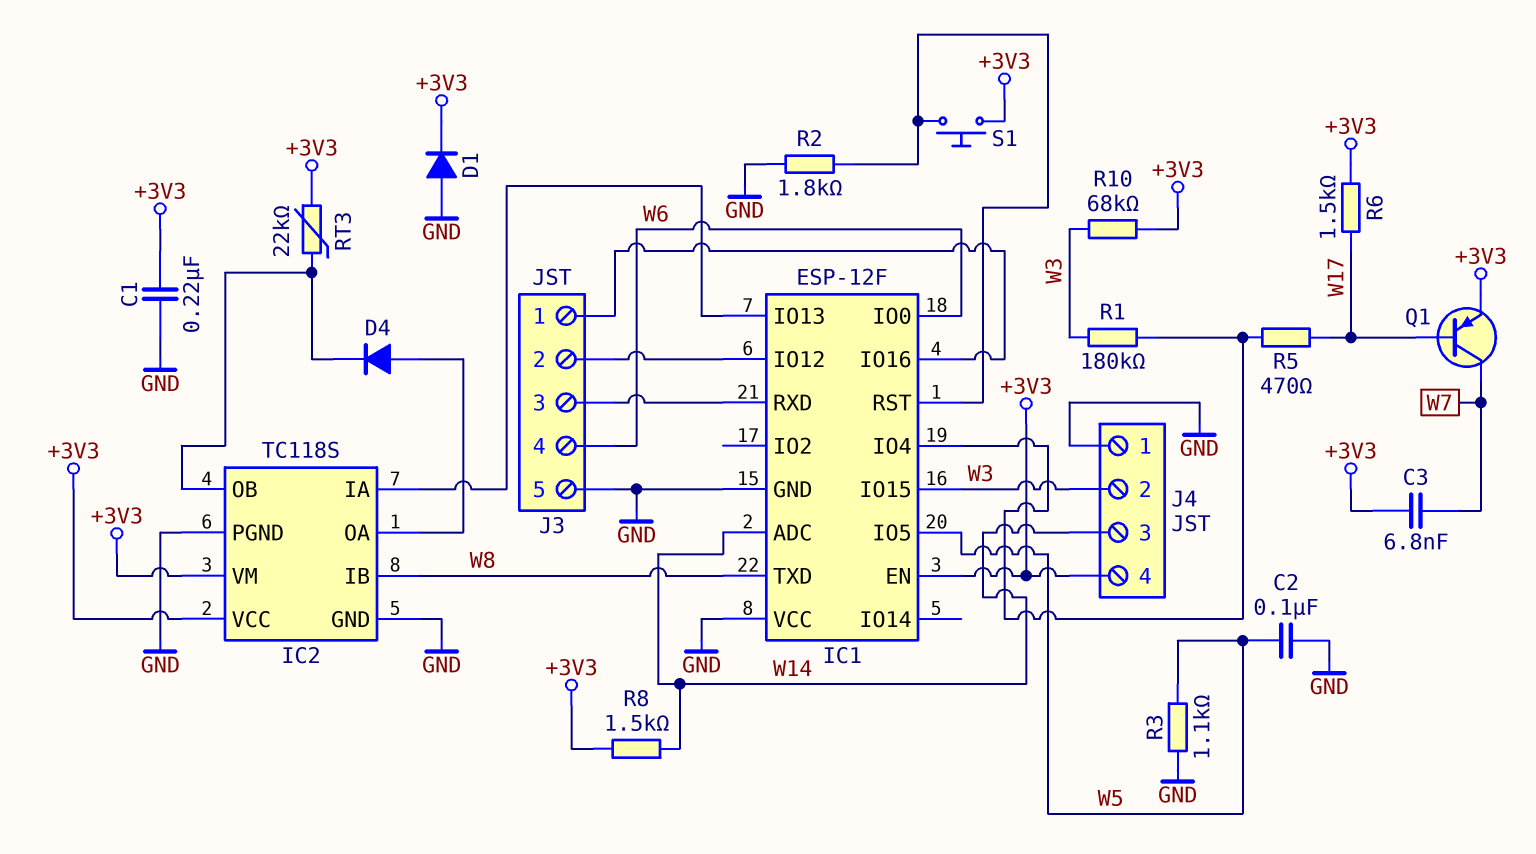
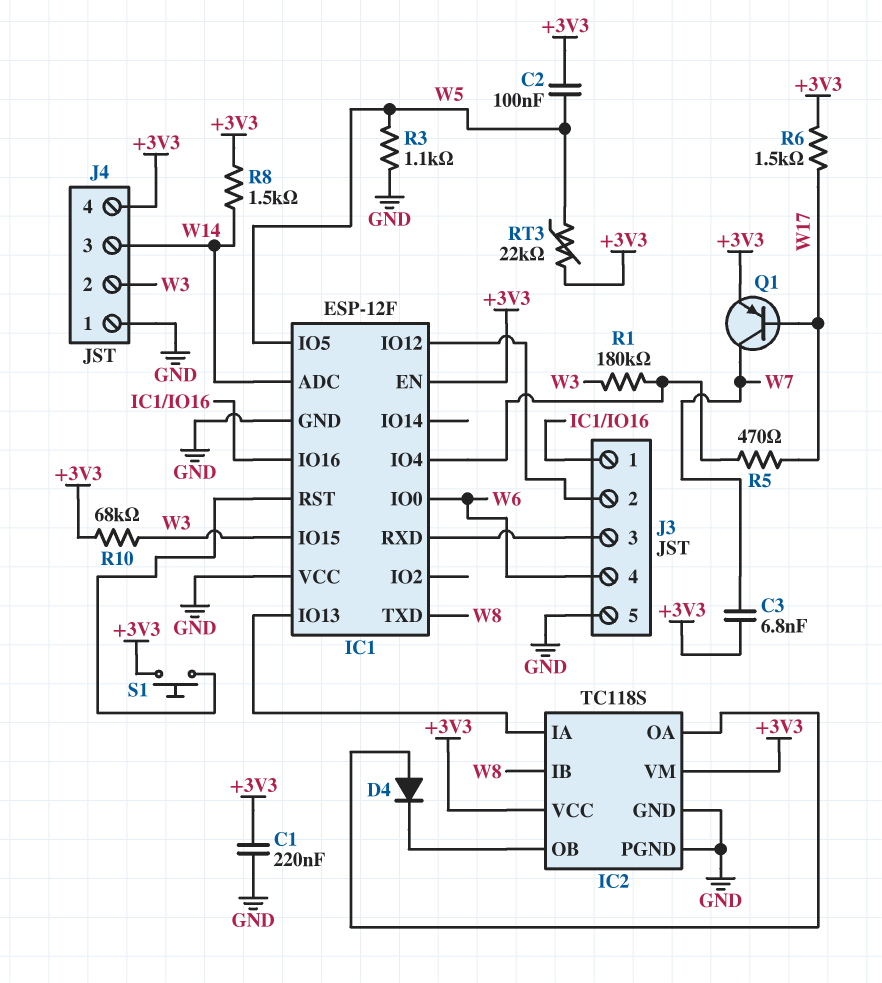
C2: 100nF (GND, W5) -> 100nF (+3V3, W5)
D1: diode (A GND, K +3V3) -> none
R2: 1.8k (GND, IC1/RST) -> none
RT3: 22k (+3V3, IC2/OB) -> 22k (+3V3, W5)

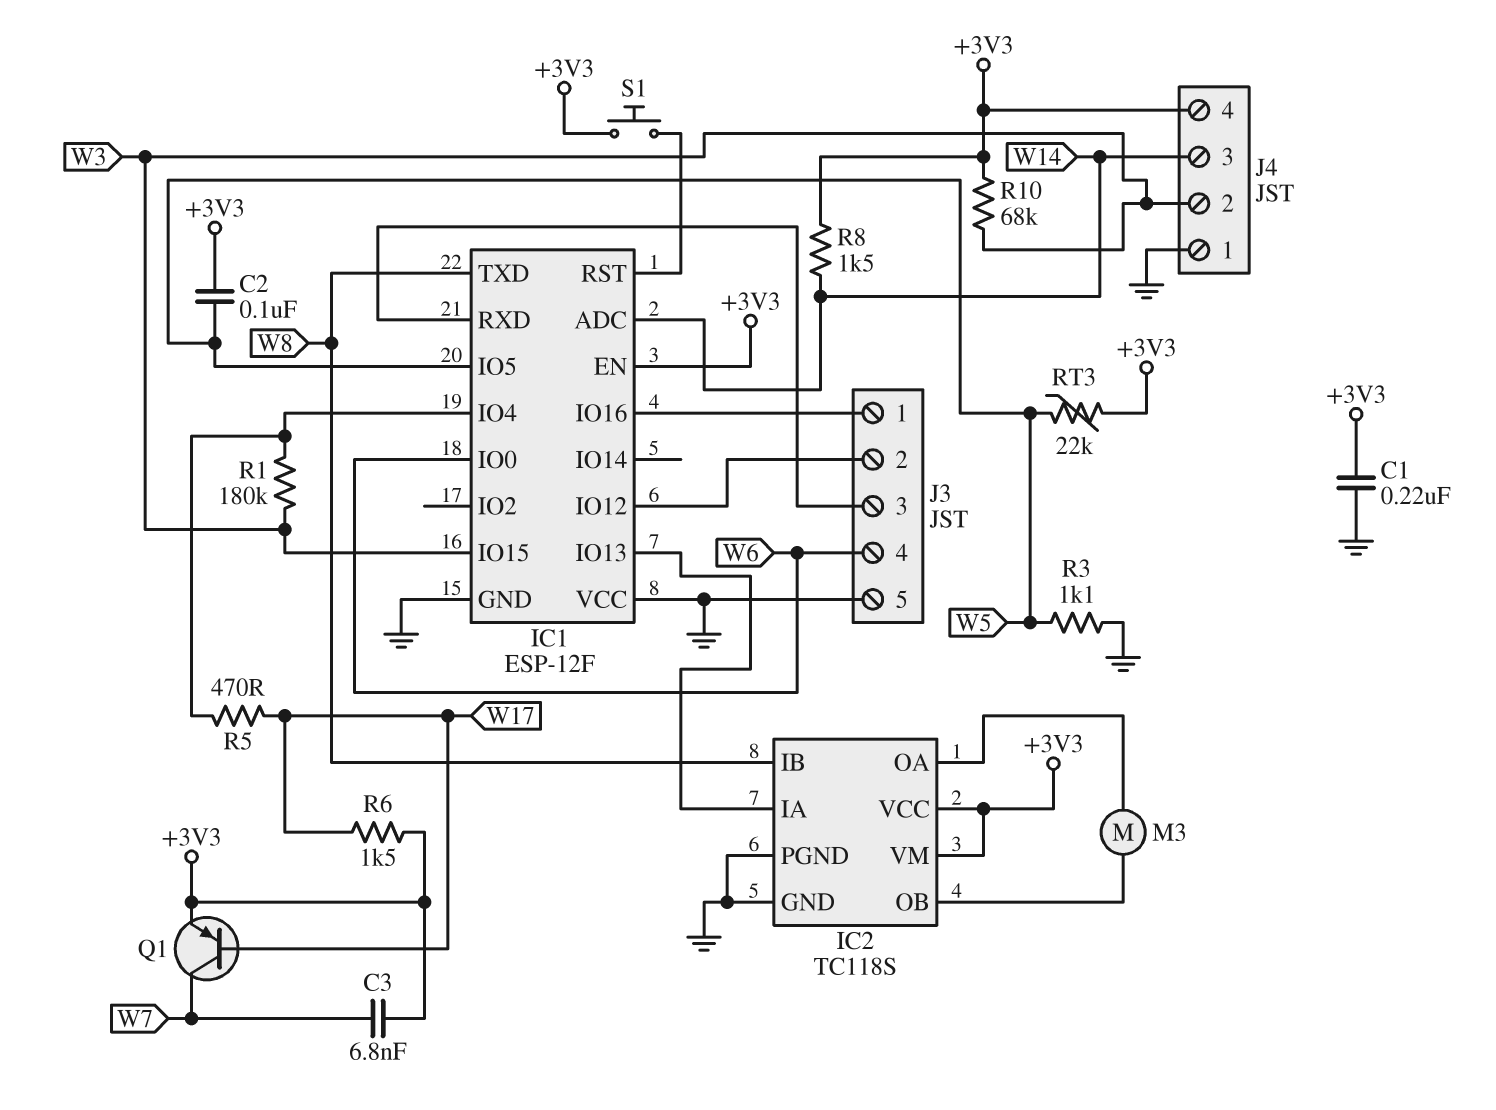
D4: diode (A IC2/OA, K IC2/OB) -> none
M3: none -> motor (IC2/OA, IC2/OB)

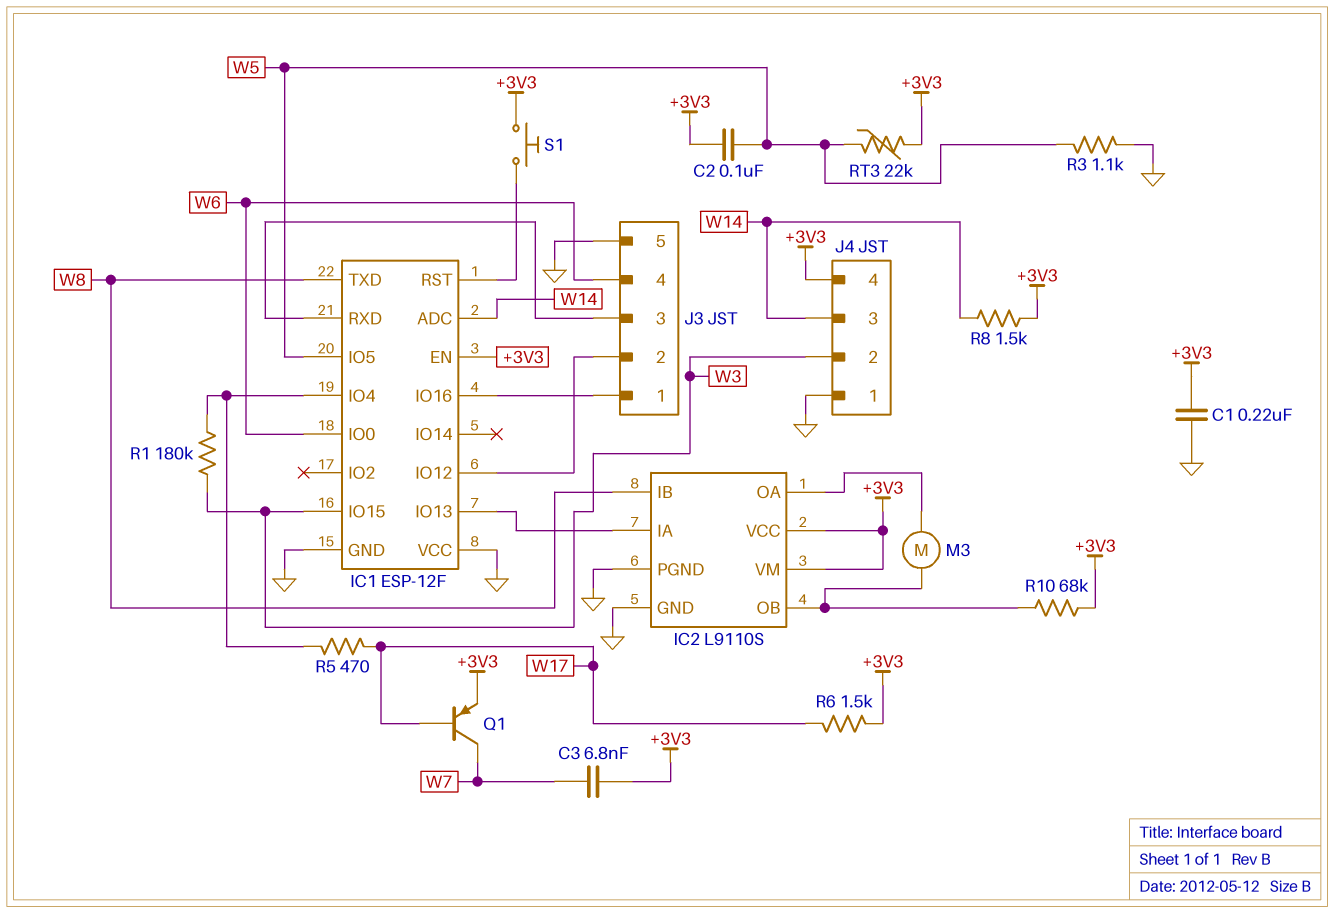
IC2: TC118S -> L9110S
R10: 68k (+3V3, W3) -> 68k (+3V3, IC2/OB)

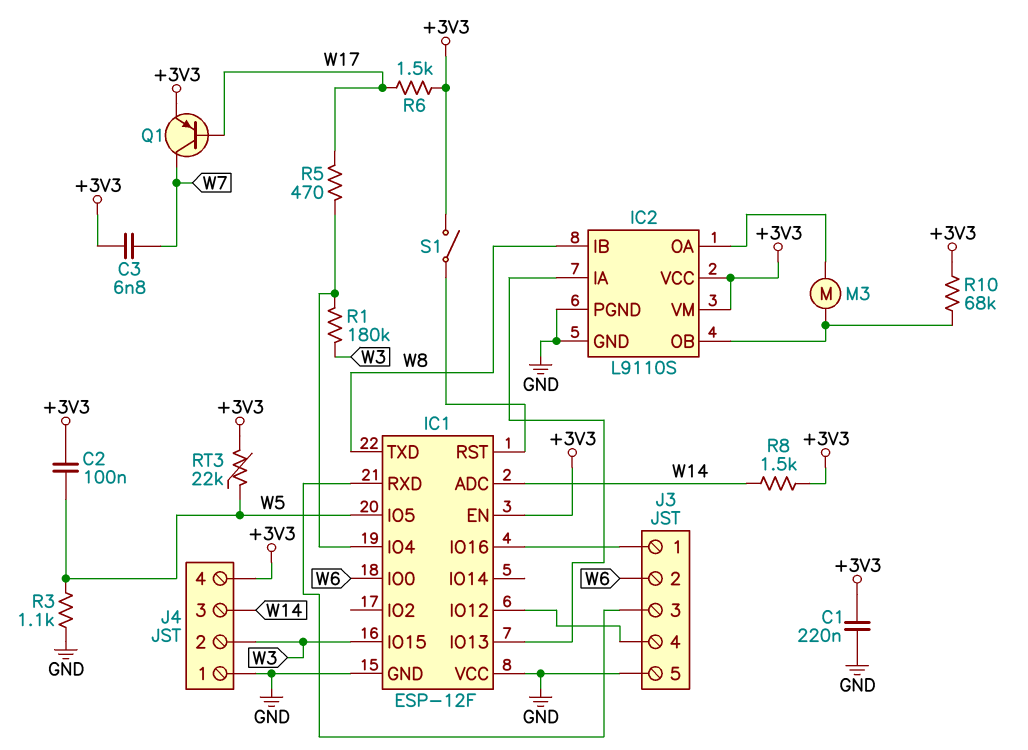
J3 pin 2: IC1/IO12 -> W6
J3 pin 4: W6 -> IC1/IO12
S1: button (+3V3, IC1/RST) -> switch (+3V3, IC1/RST)

